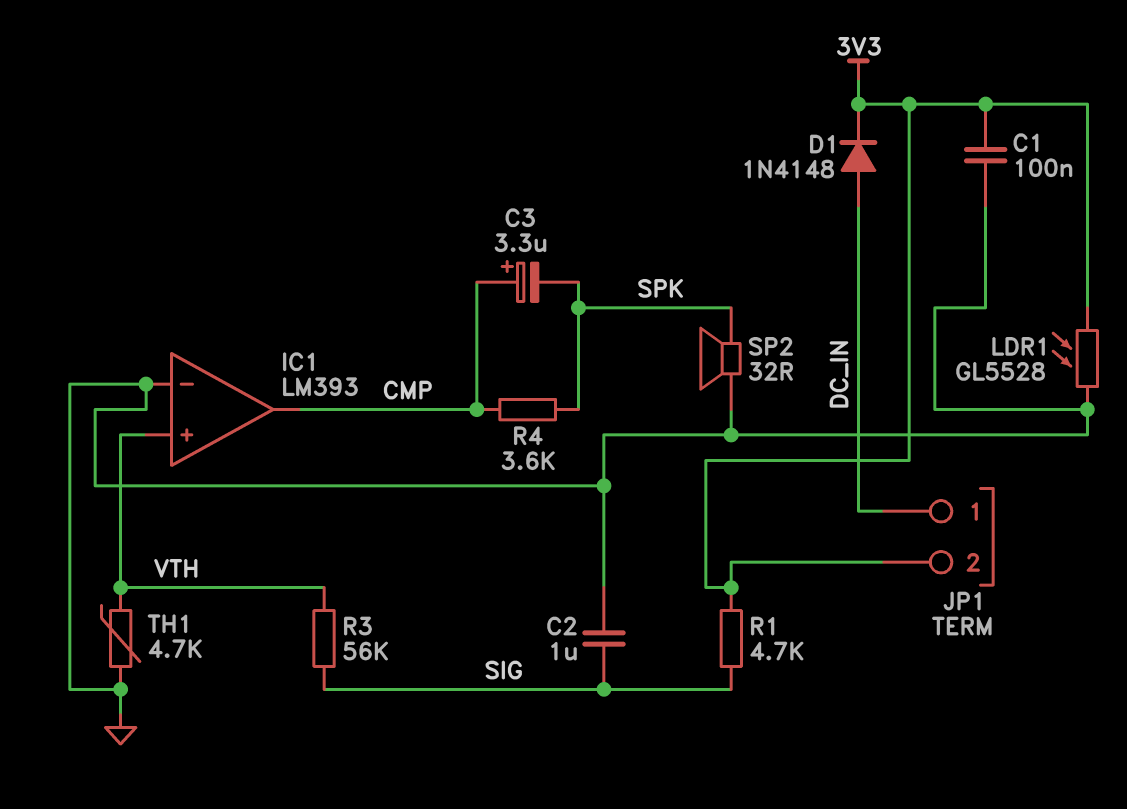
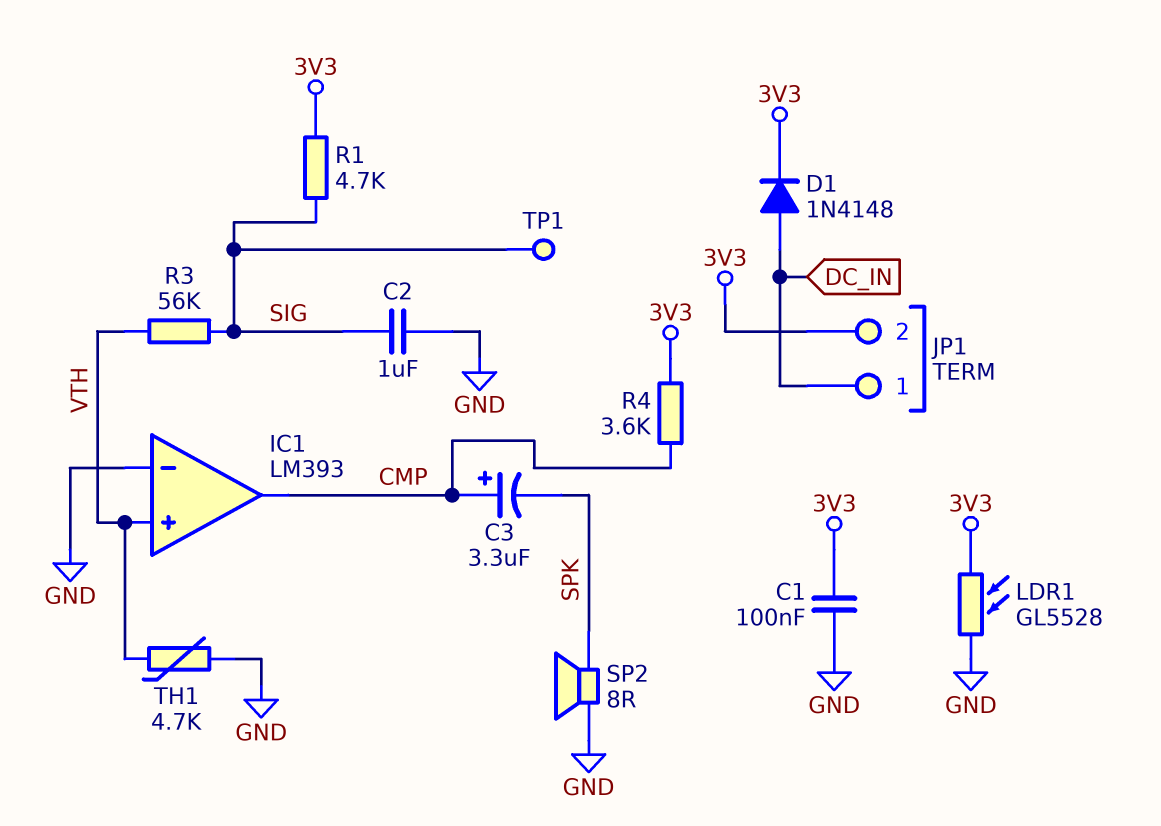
R4: 3.6k (CMP, SPK) -> 3.6k (3V3, CMP)
SP2: speaker 32R (GND, SPK) -> speaker 8R (GND, SPK)
TP1: none -> test point (SIG)

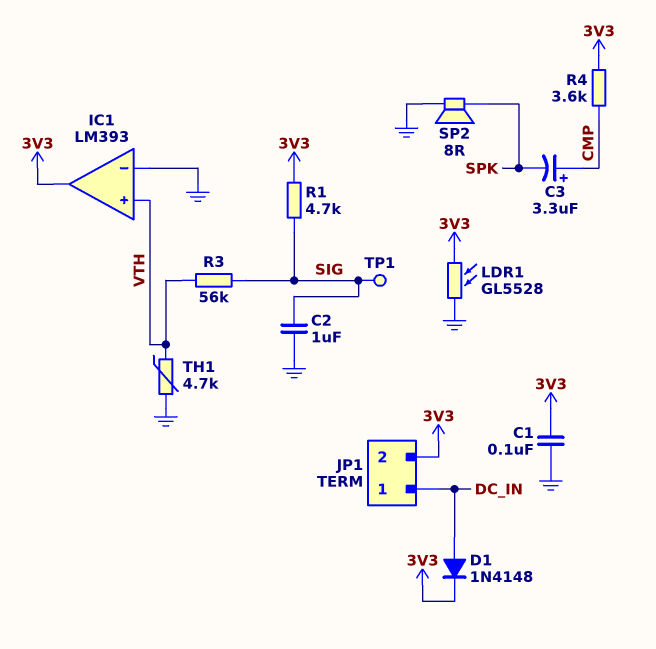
IC1 pin out: CMP -> 3V3

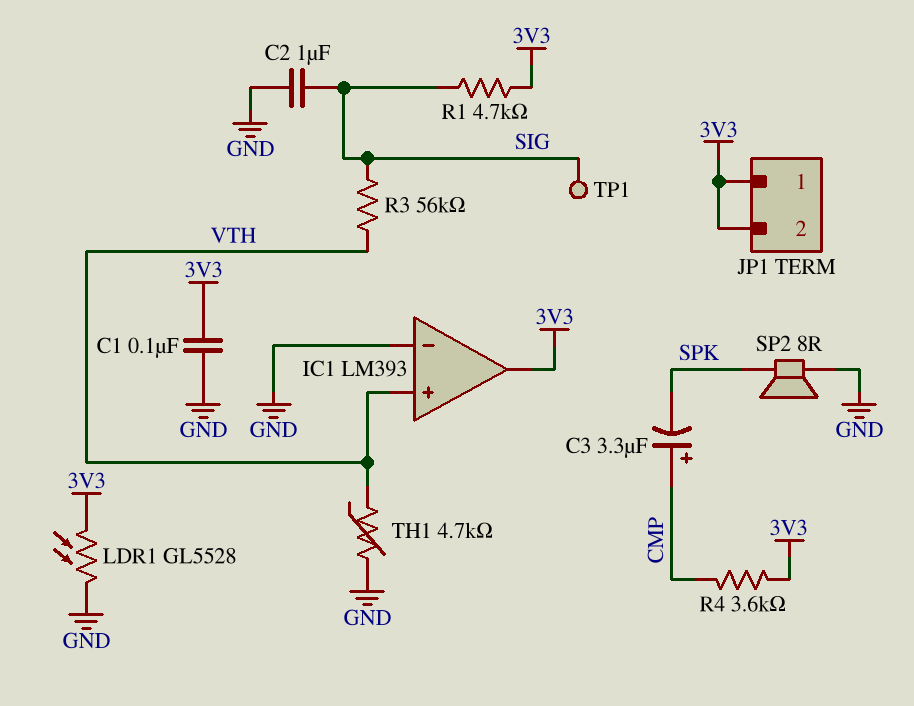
D1: diode 1N4148 (A DC_IN, K 3V3) -> none
JP1 pin 1: DC_IN -> 3V3

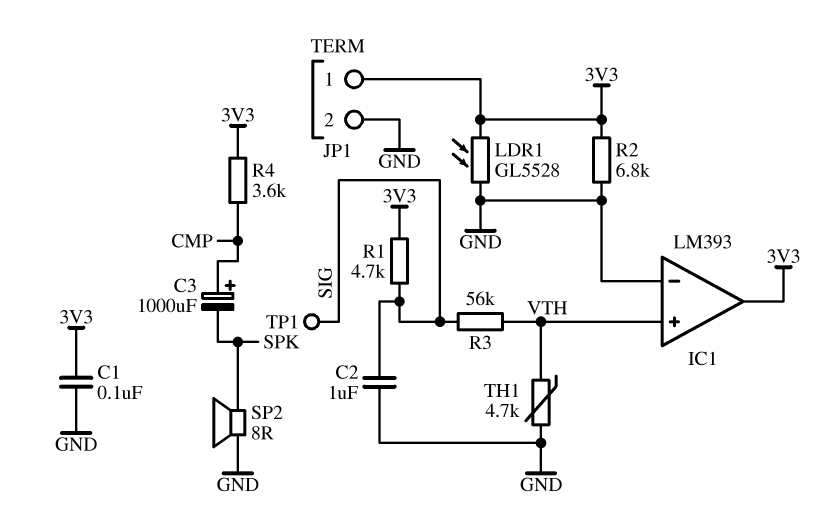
C3: 3.3uF (plus CMP, minus SPK) -> 1000uF (plus CMP, minus SPK)
JP1 pin 2: 3V3 -> GND
R2: none -> 6.8k (3V3, GND)

